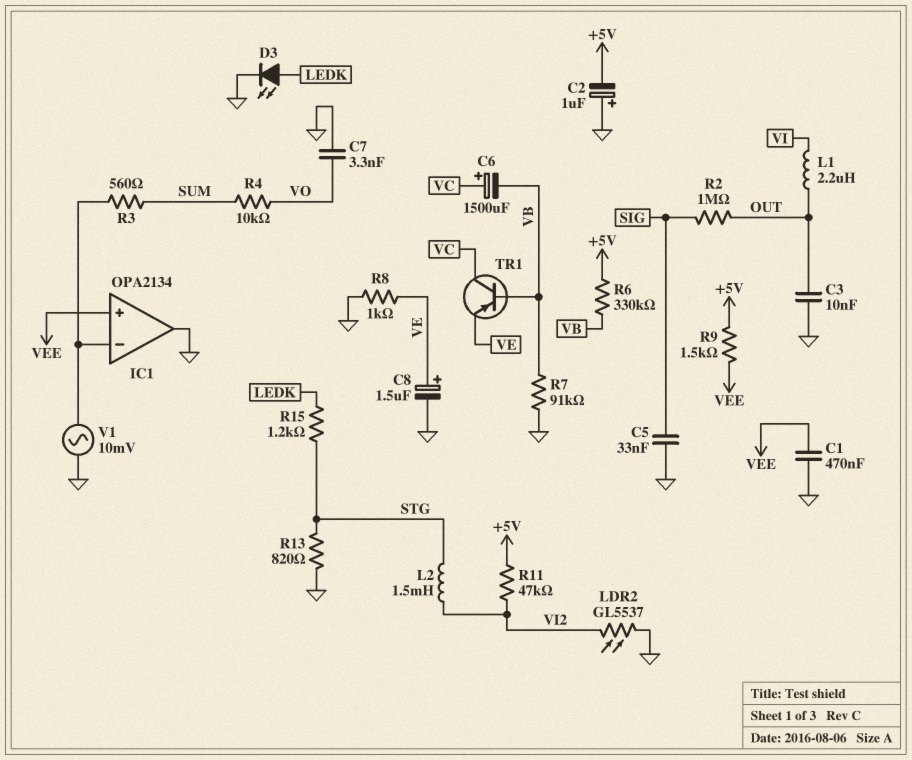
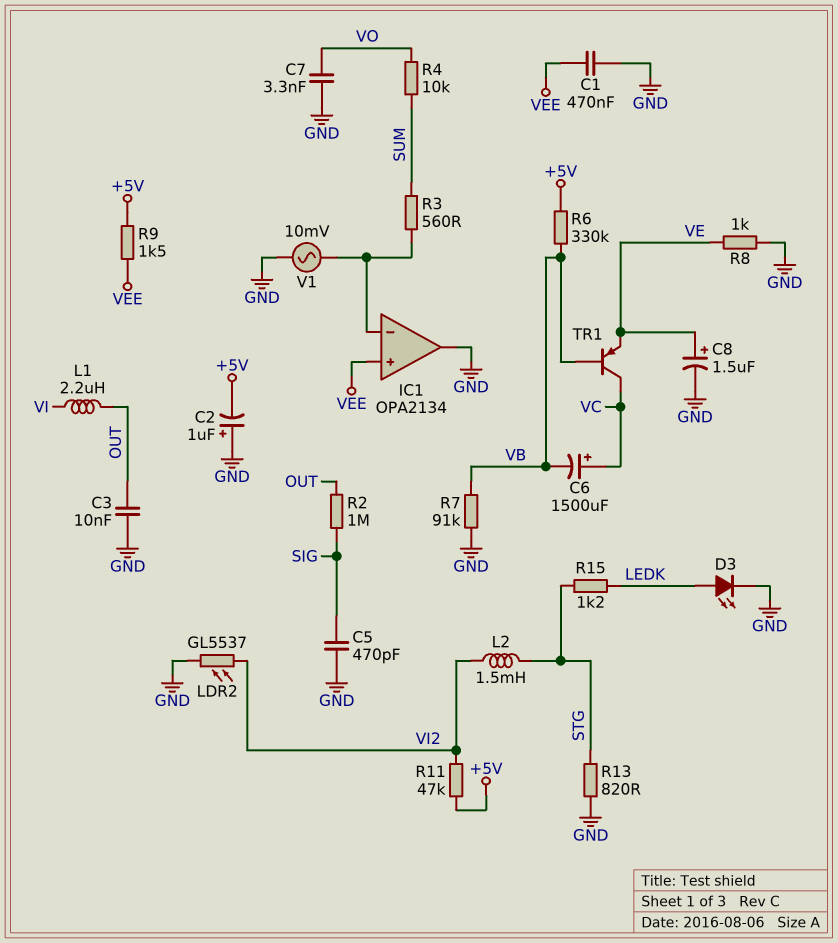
C5: 33nF (GND, SIG) -> 470pF (GND, SIG)

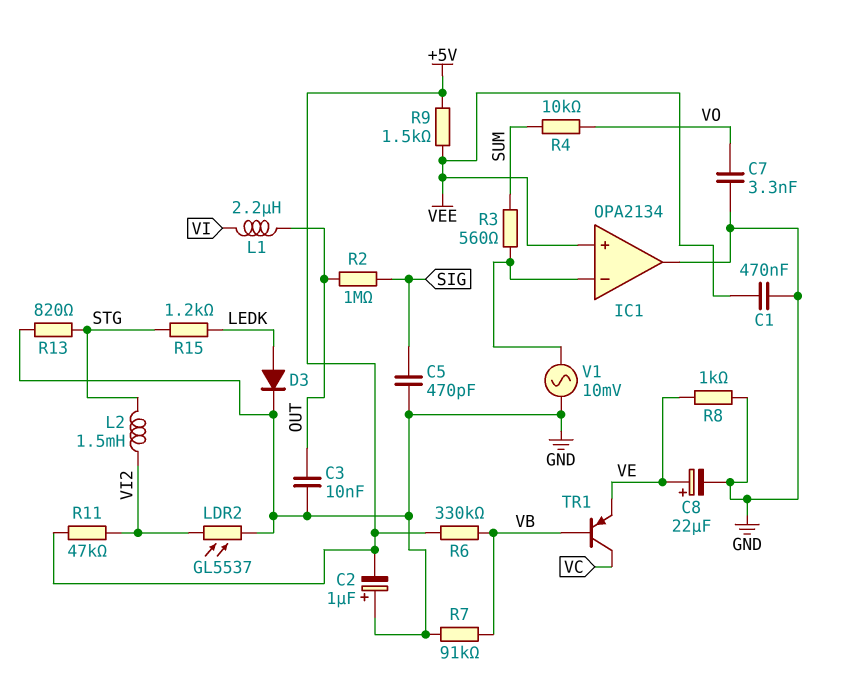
C6: 1500uF (plus VC, minus VB) -> none
C8: 1.5uF (plus VE, minus GND) -> 22uF (plus VE, minus GND)
D3: LED (A LEDK, K GND) -> diode (A LEDK, K GND)

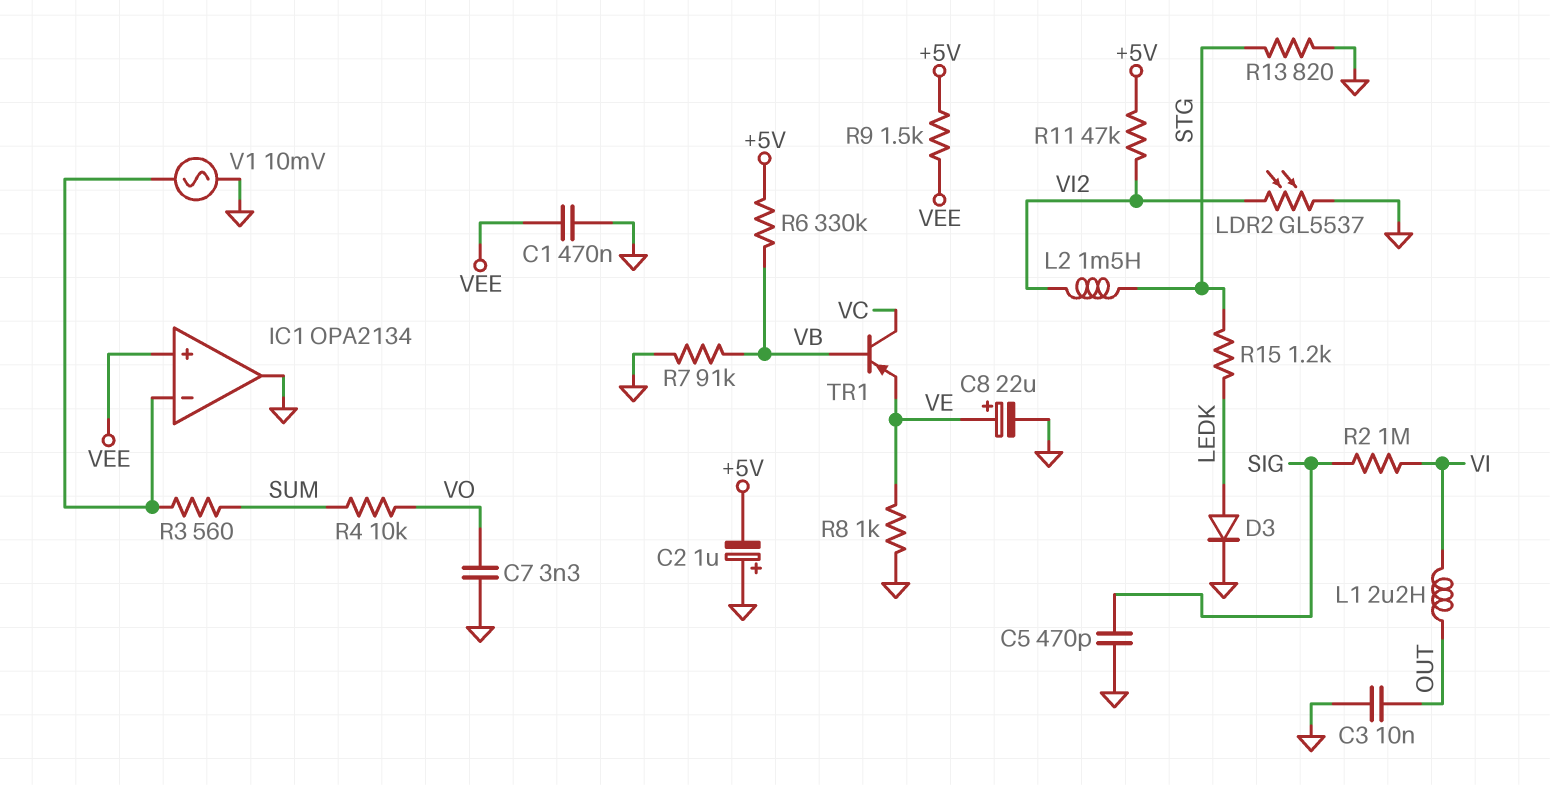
R2: 1M (OUT, SIG) -> 1M (SIG, VI)

